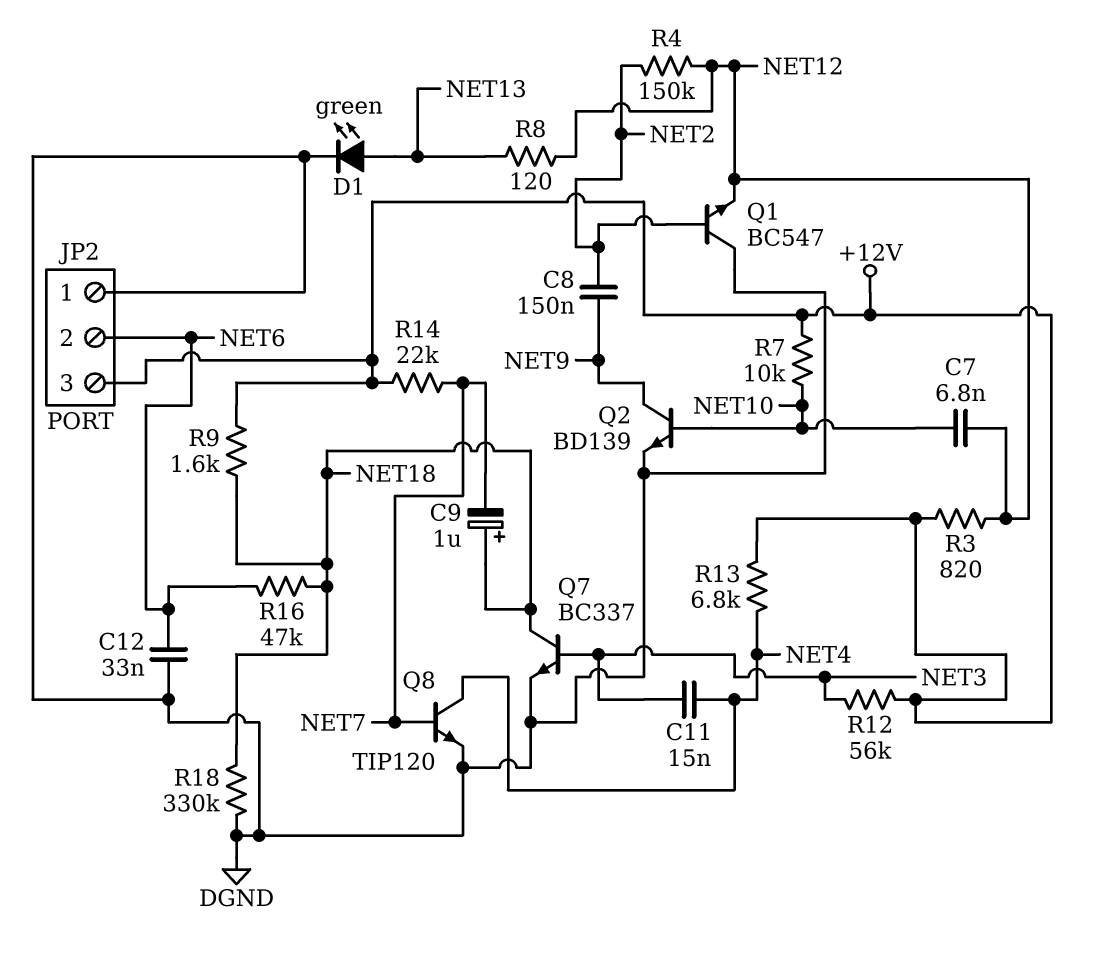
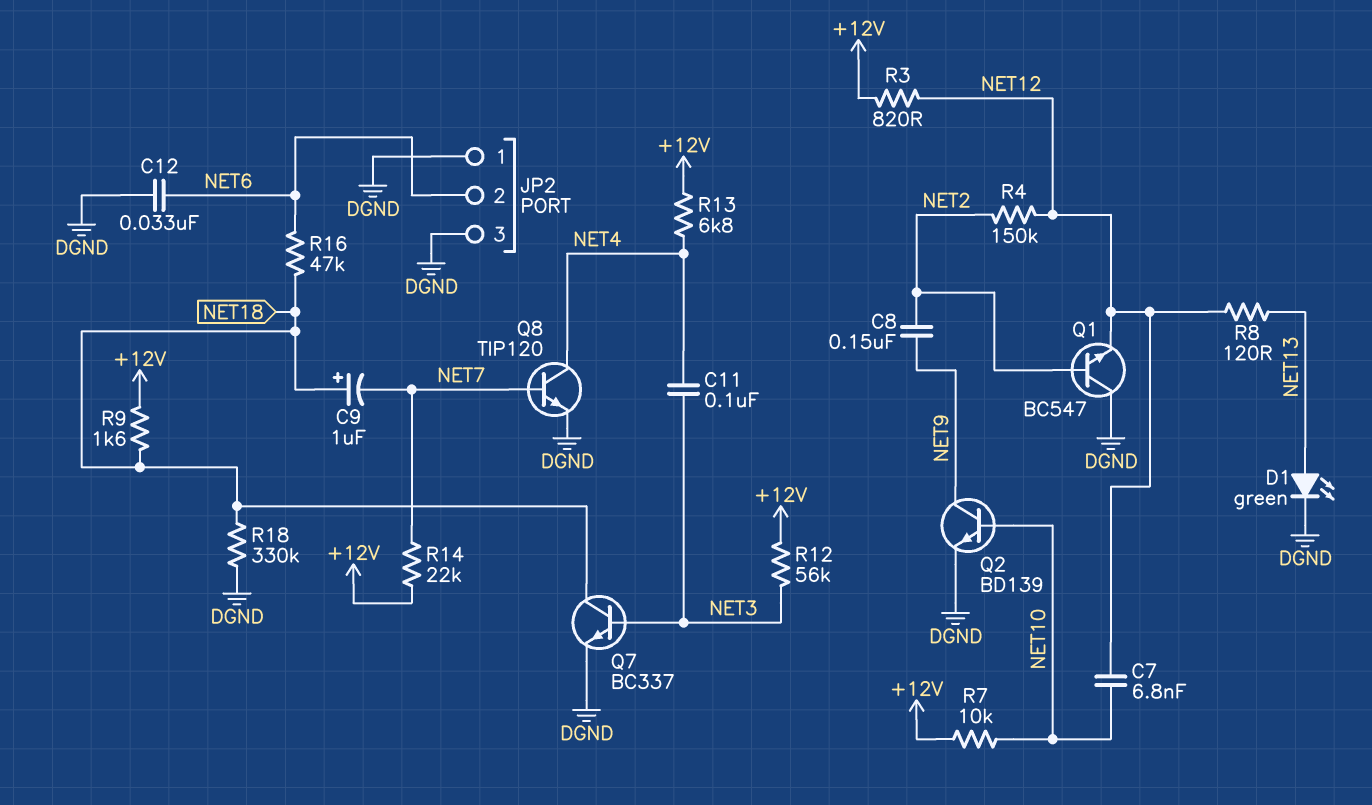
C11: 15nF (NET3, NET4) -> 100nF (NET3, NET4)
JP2 pin 3: +12V -> DGND

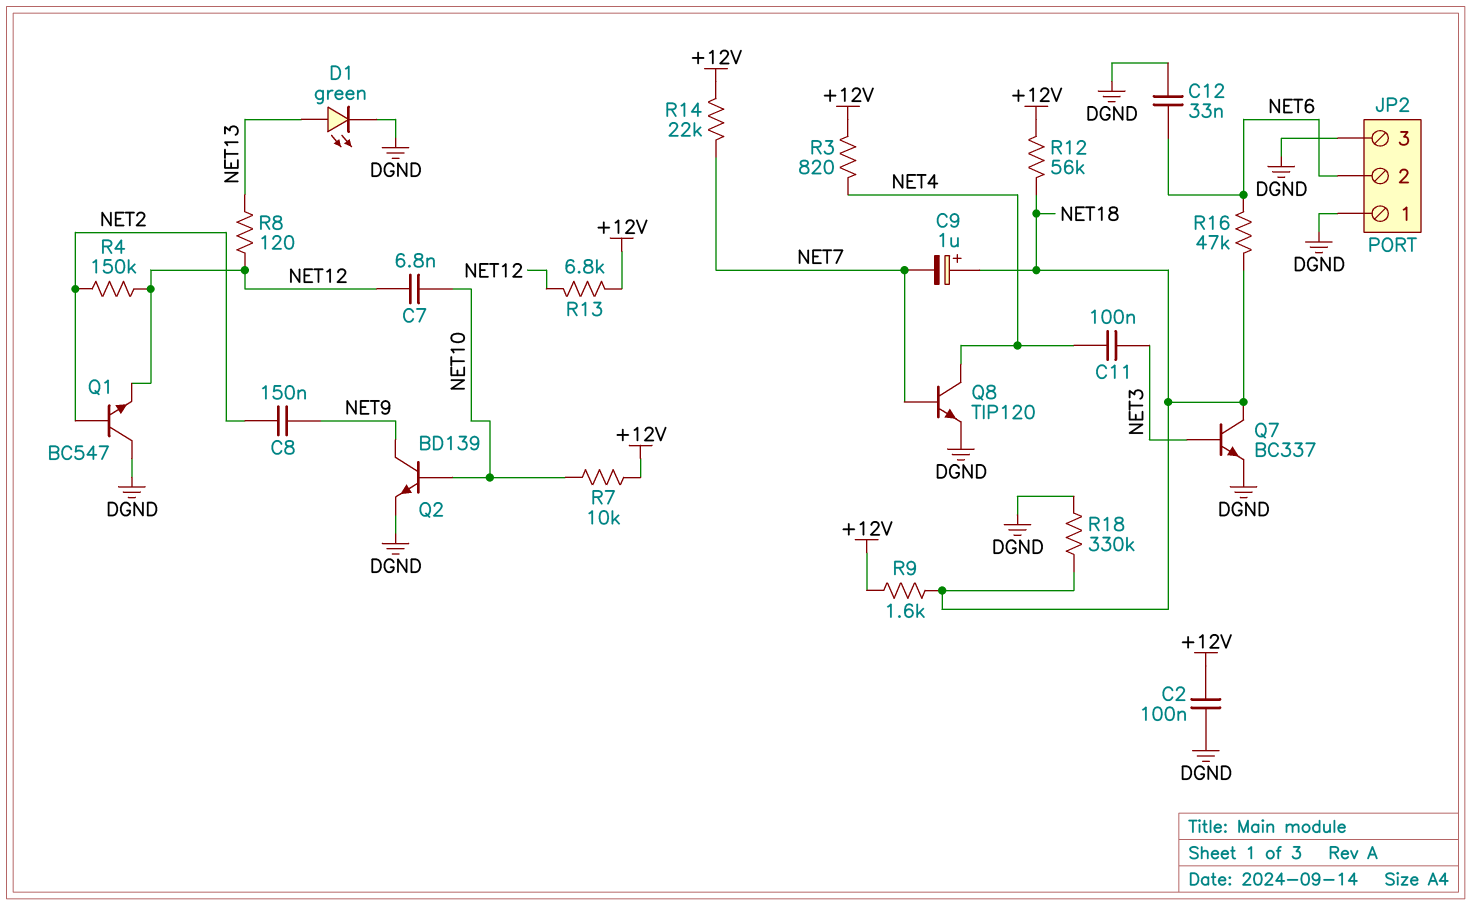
C2: none -> 100nF (+12V, DGND)
R3: 820 (+12V, NET12) -> 820 (+12V, NET4)
R12: 56k (+12V, NET3) -> 56k (+12V, NET18)
R13: 6.8k (+12V, NET4) -> 6.8k (+12V, NET12)

